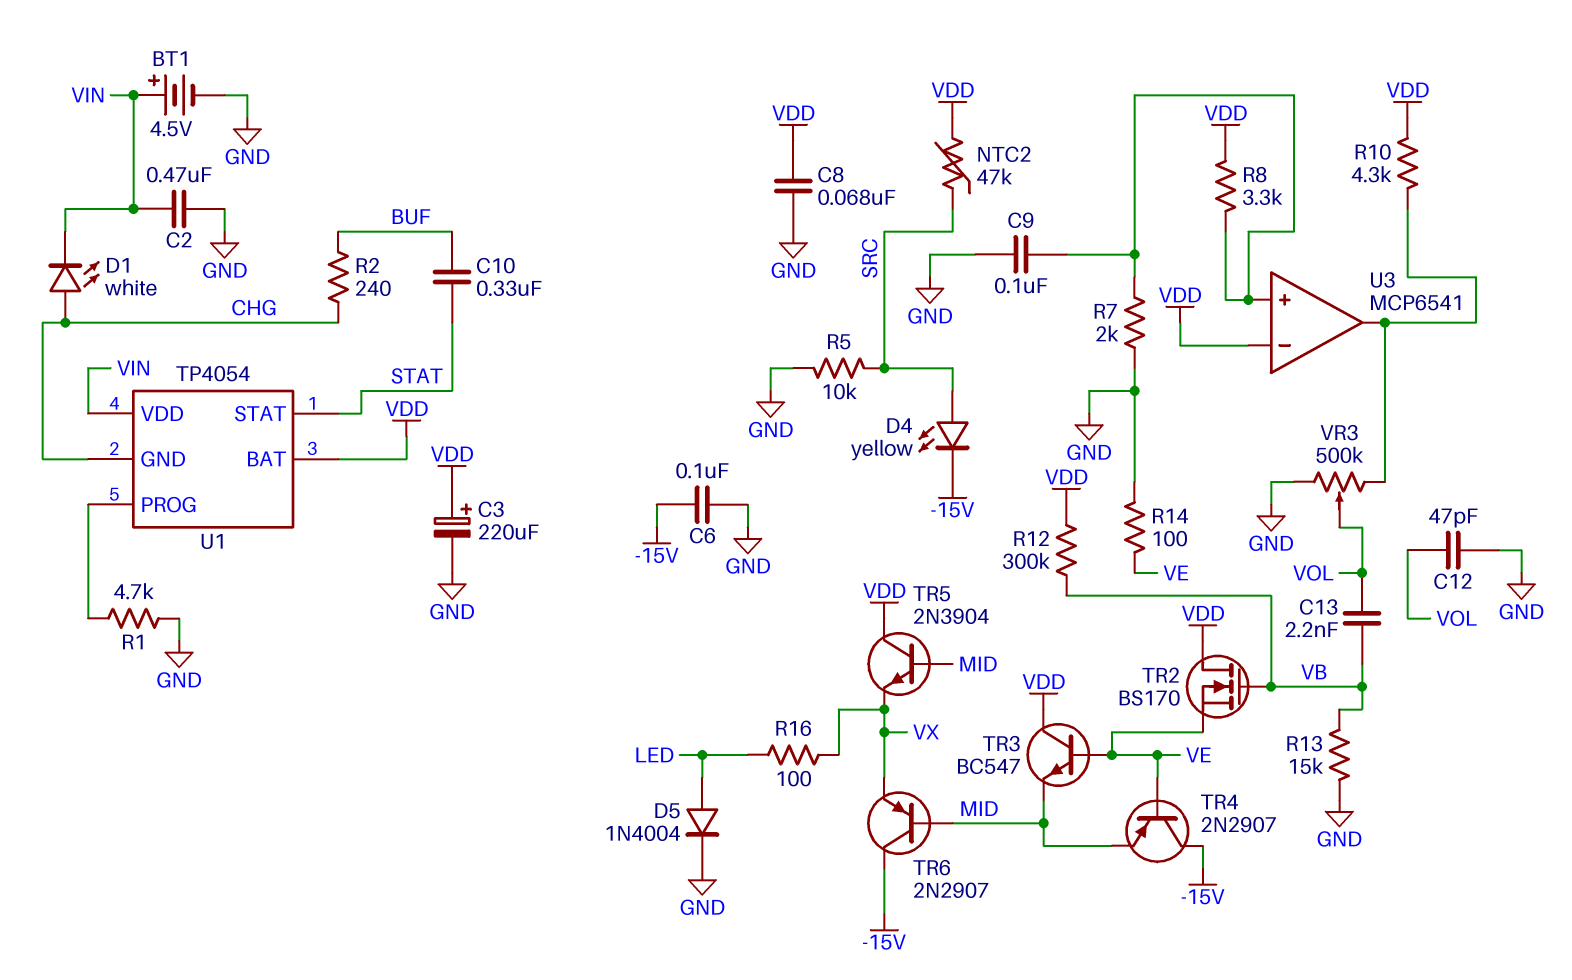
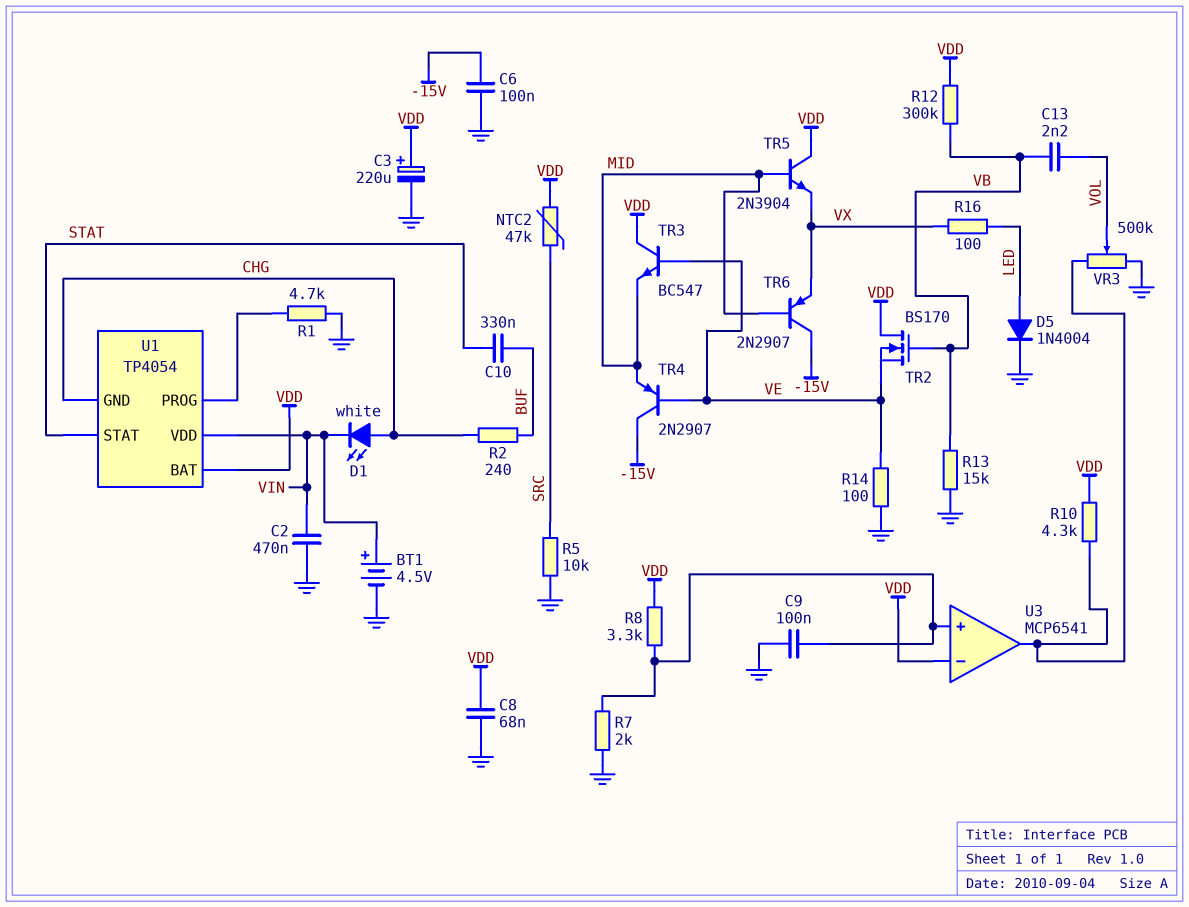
C12: 47pF (GND, VOL) -> none
D4: LED yellow (A SRC, K -15V) -> none

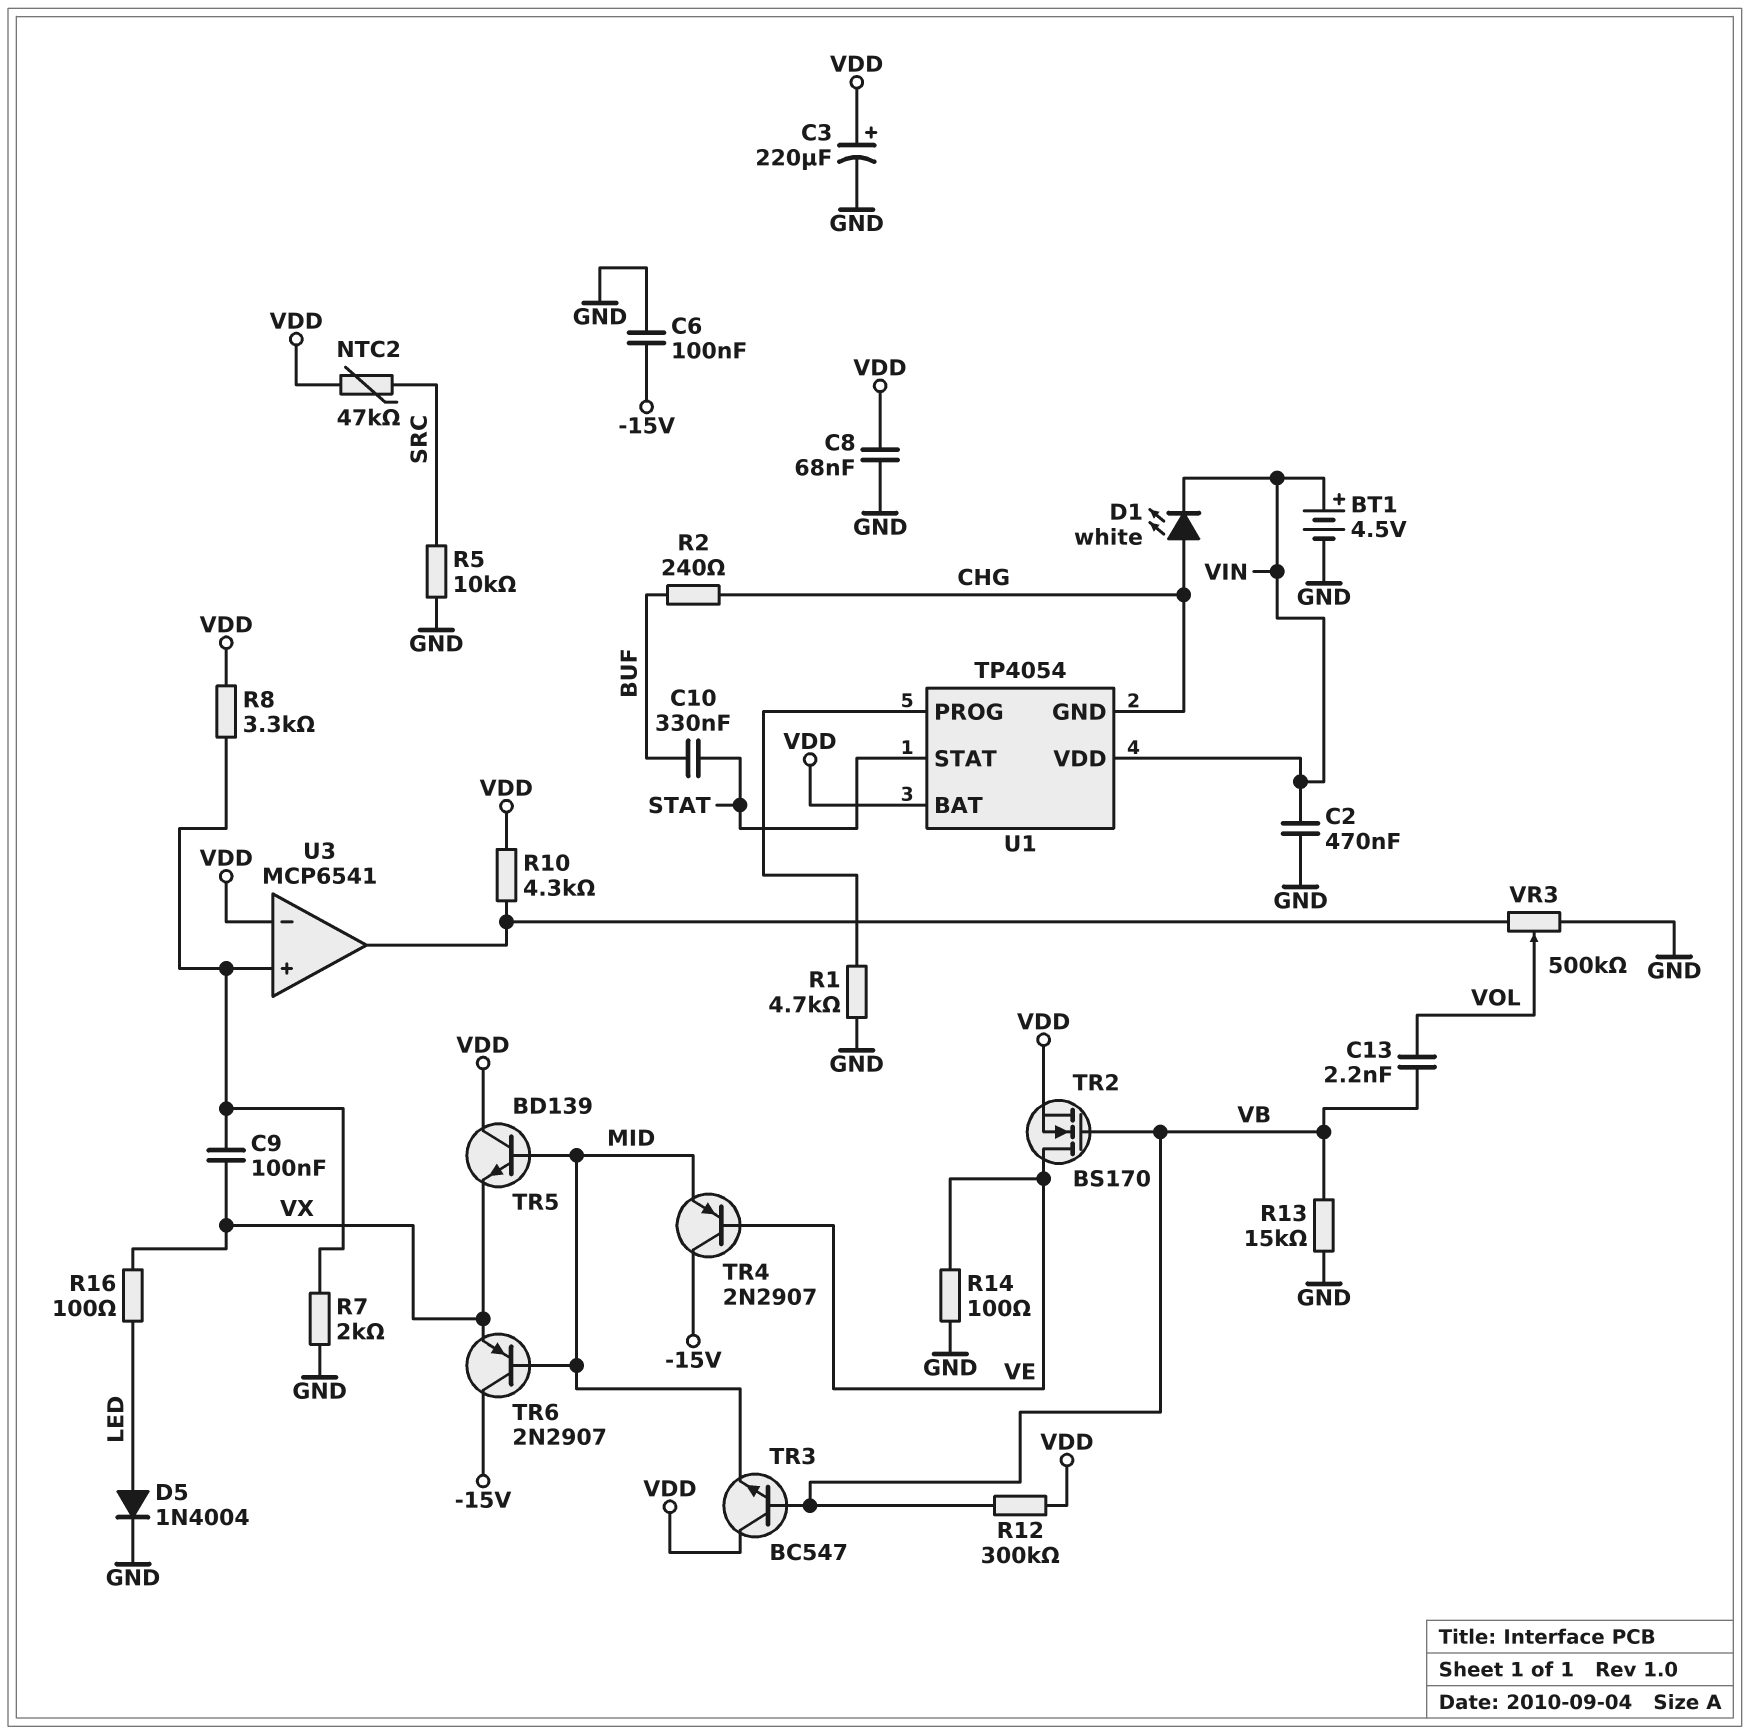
C9: 100nF (GND, U3/in+) -> 100nF (U3/in+, VX)
TR2: NMOS BS170 (G VB, D VDD, S VE) -> NMOS BS170 (G VB, D VE, S VDD)
TR3: NPN BC547 (B VE, C VDD, E MID) -> NPN BC547 (B VB, C VDD, E MID)
TR5: NPN 2N3904 (B MID, C VDD, E VX) -> NPN BD139 (B MID, C VDD, E VX)

